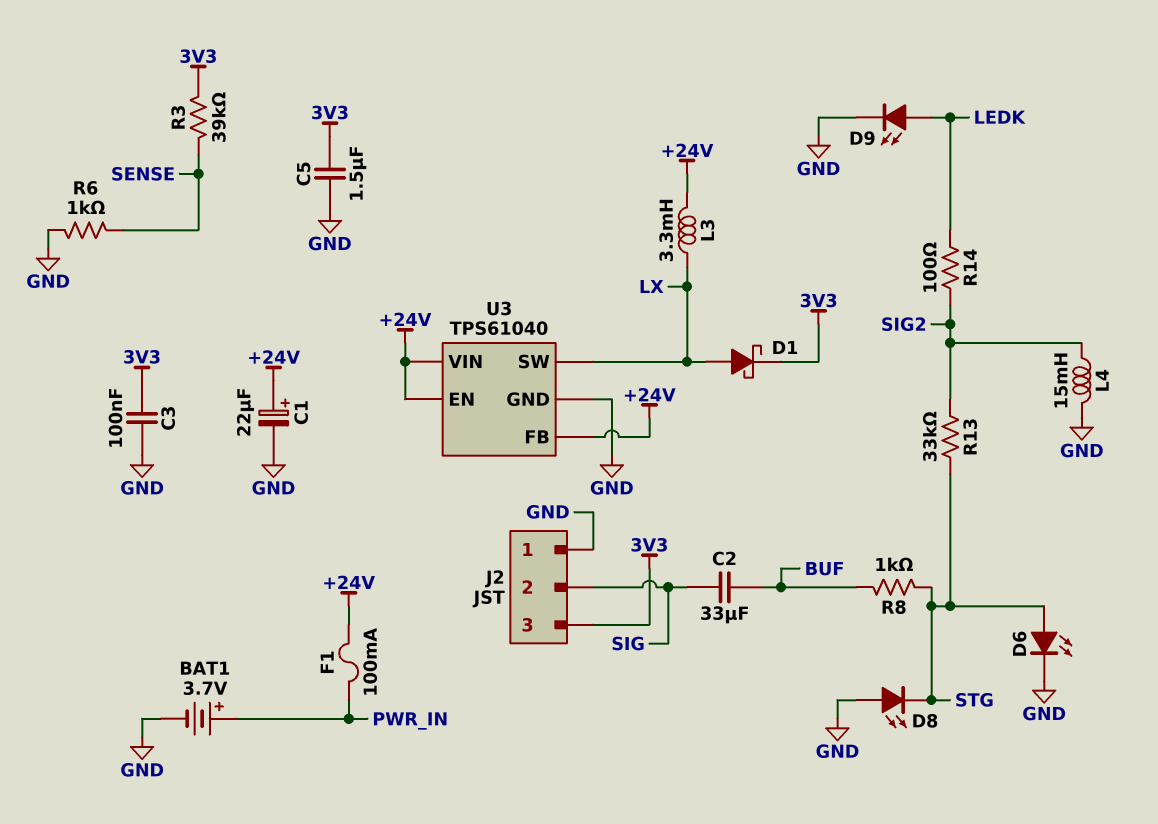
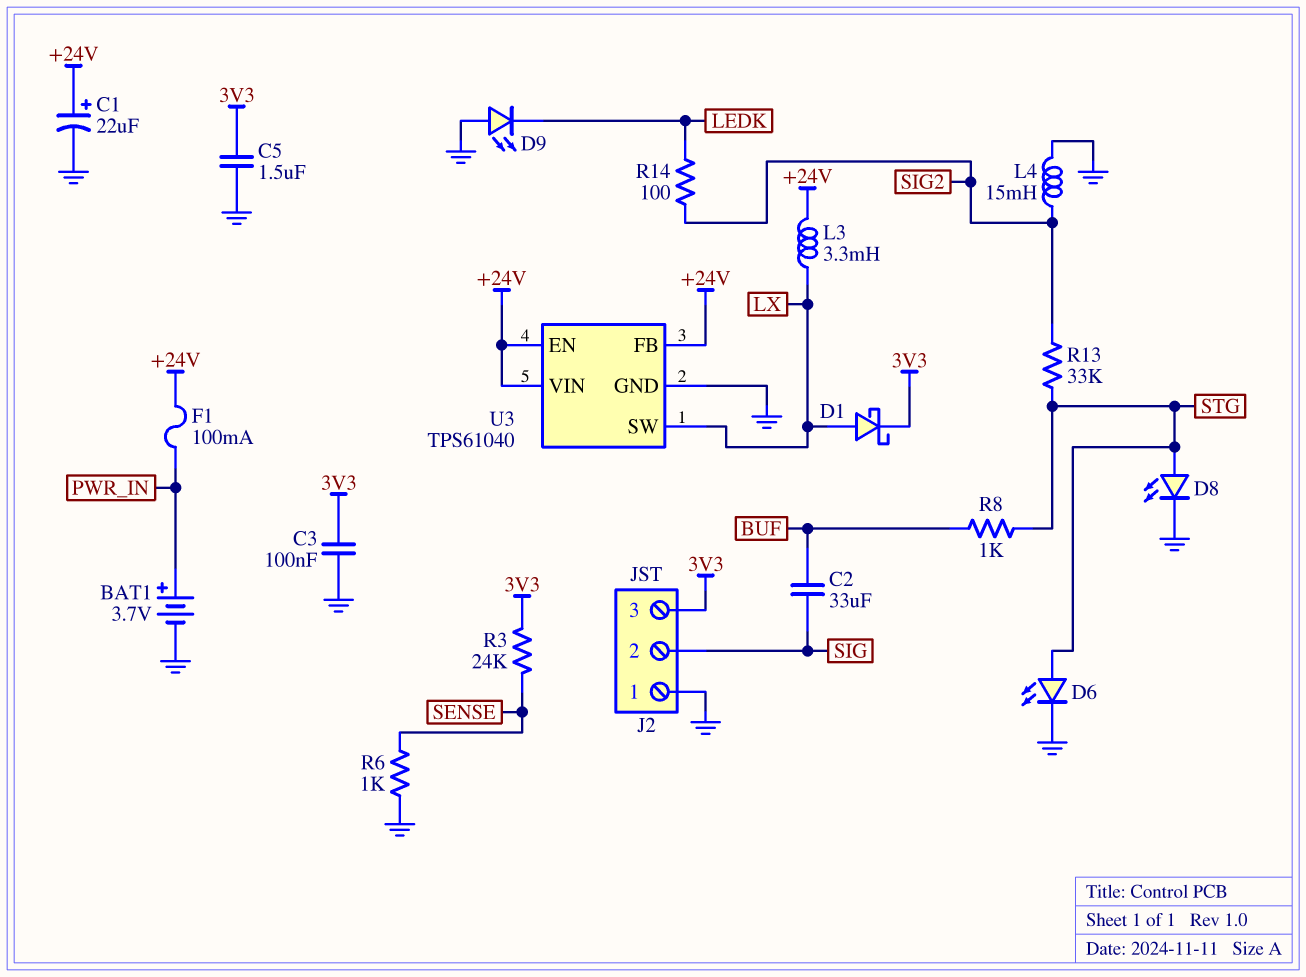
D8: LED (A GND, K STG) -> LED (A STG, K GND)
D9: LED (A LEDK, K GND) -> LED (A GND, K LEDK)
R3: 39k (3V3, SENSE) -> 24k (3V3, SENSE)

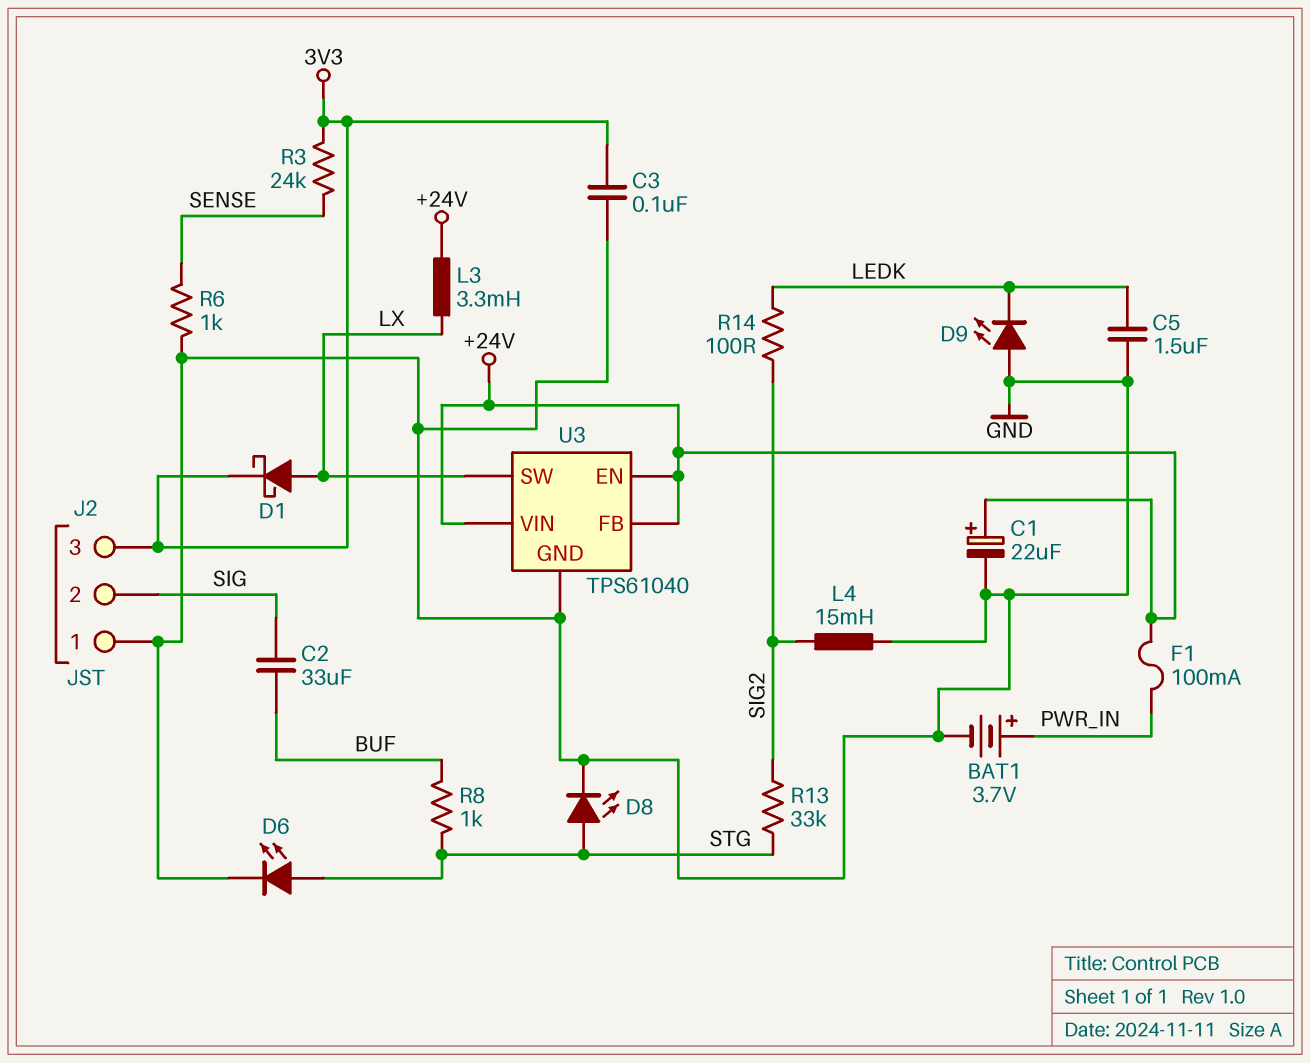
C5: 1.5uF (3V3, GND) -> 1.5uF (GND, LEDK)

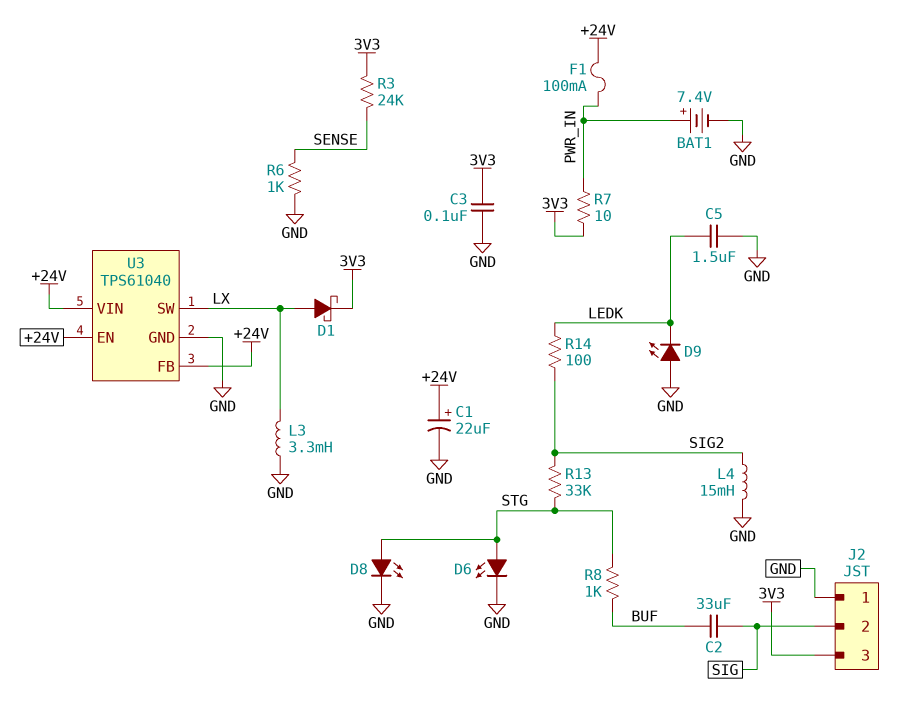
BAT1: 3.7V (plus PWR_IN, minus GND) -> 7.4V (plus PWR_IN, minus GND)
L3: 3.3mH (+24V, LX) -> 3.3mH (GND, LX)
R7: none -> 10 (3V3, PWR_IN)

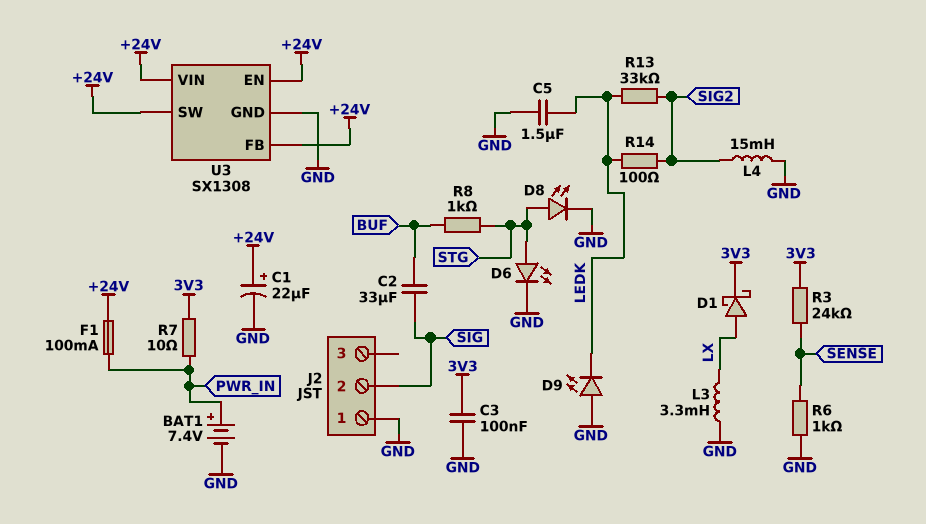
J2 pin 3: 3V3 -> none
R13: 33k (SIG2, STG) -> 33k (LEDK, SIG2)
U3: TPS61040 -> SX1308
U3 pin SW: LX -> +24V

